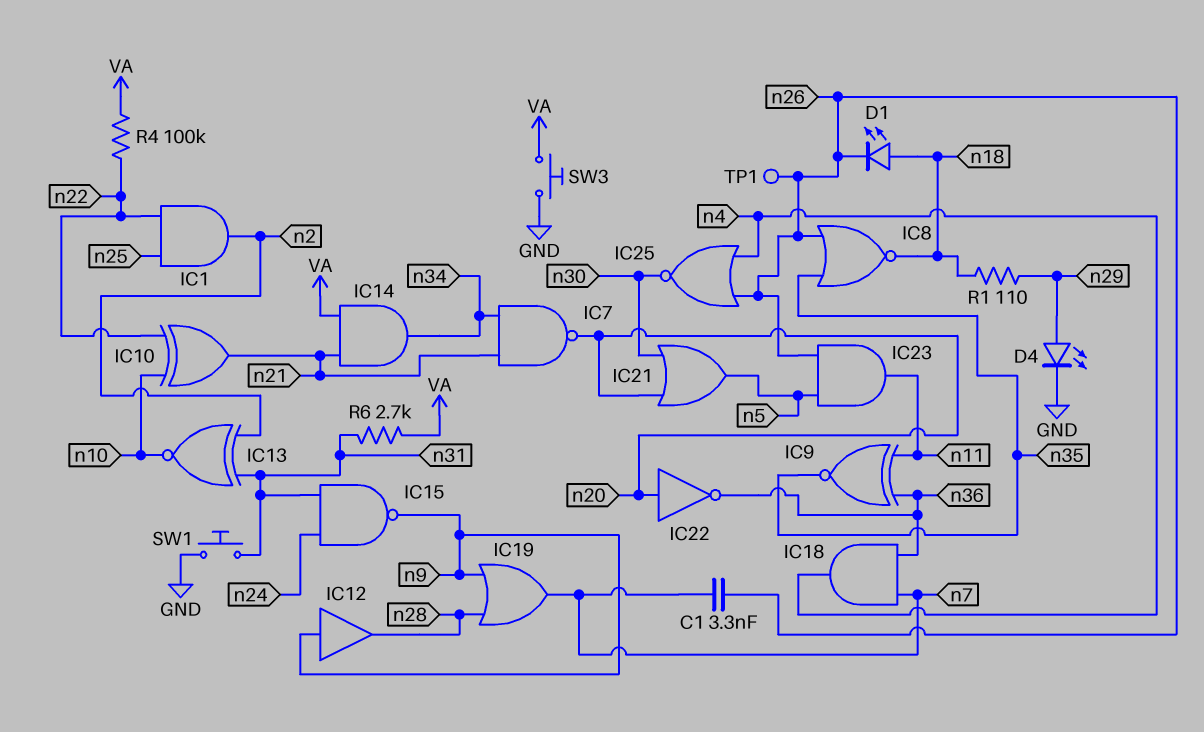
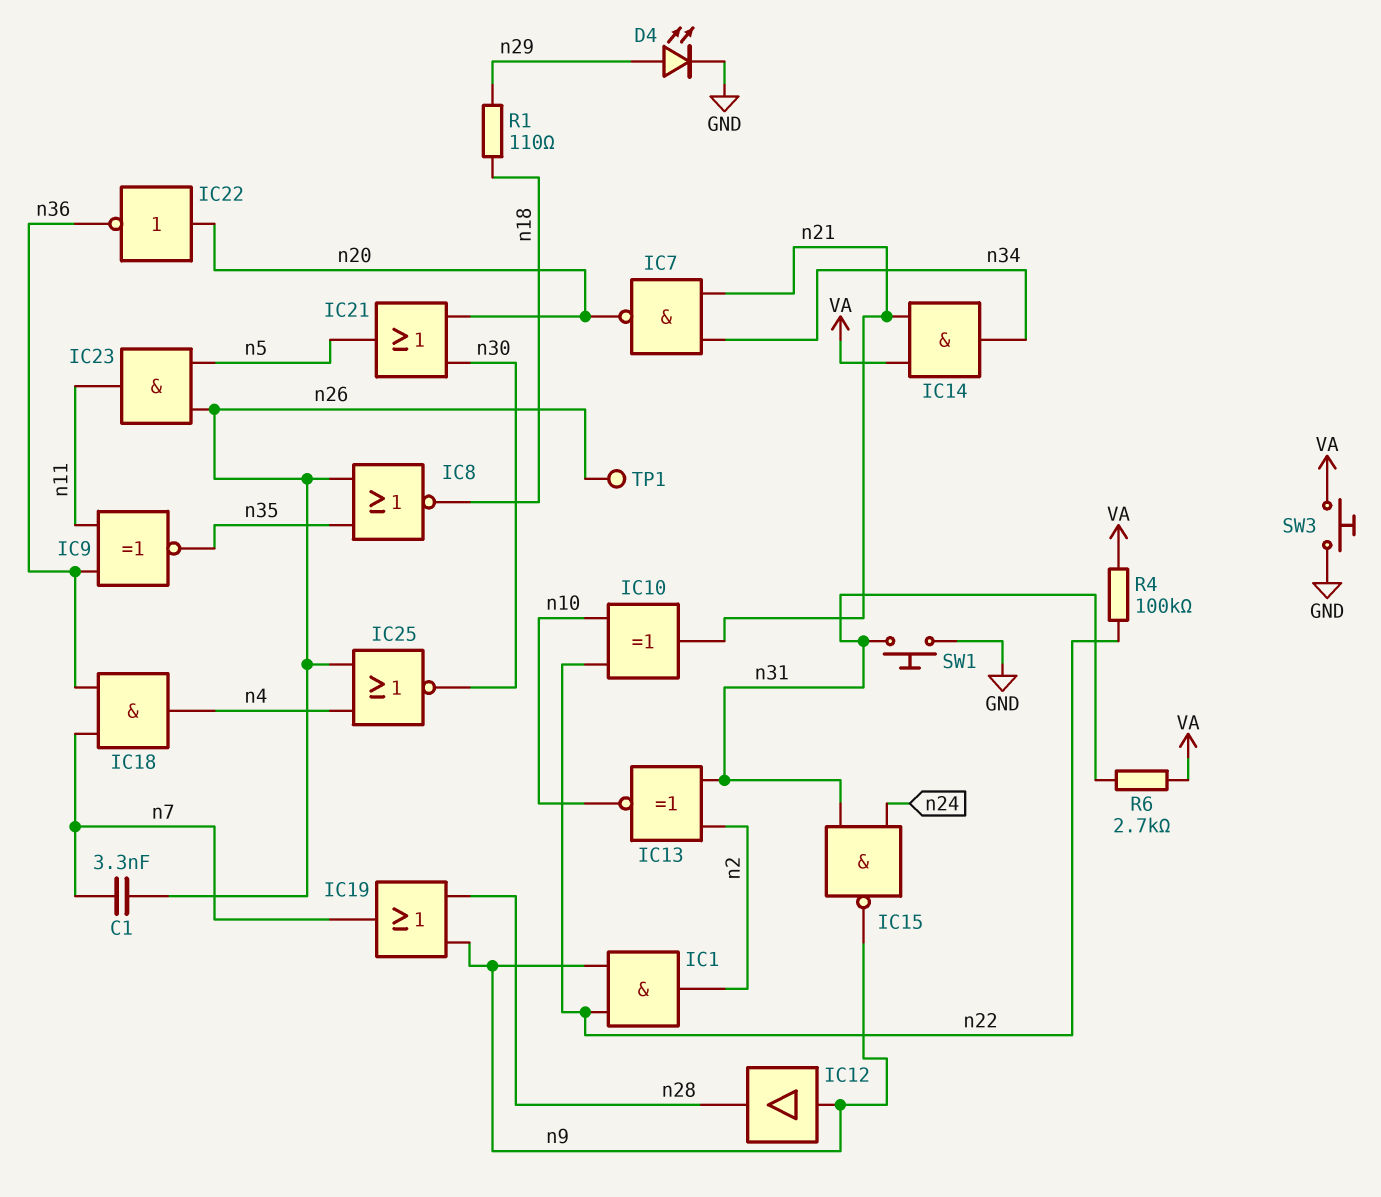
D1: LED (A n18, K n26) -> none
IC1: AND (in n22, in n25, out n2) -> AND (in n9, in n22, out n2)

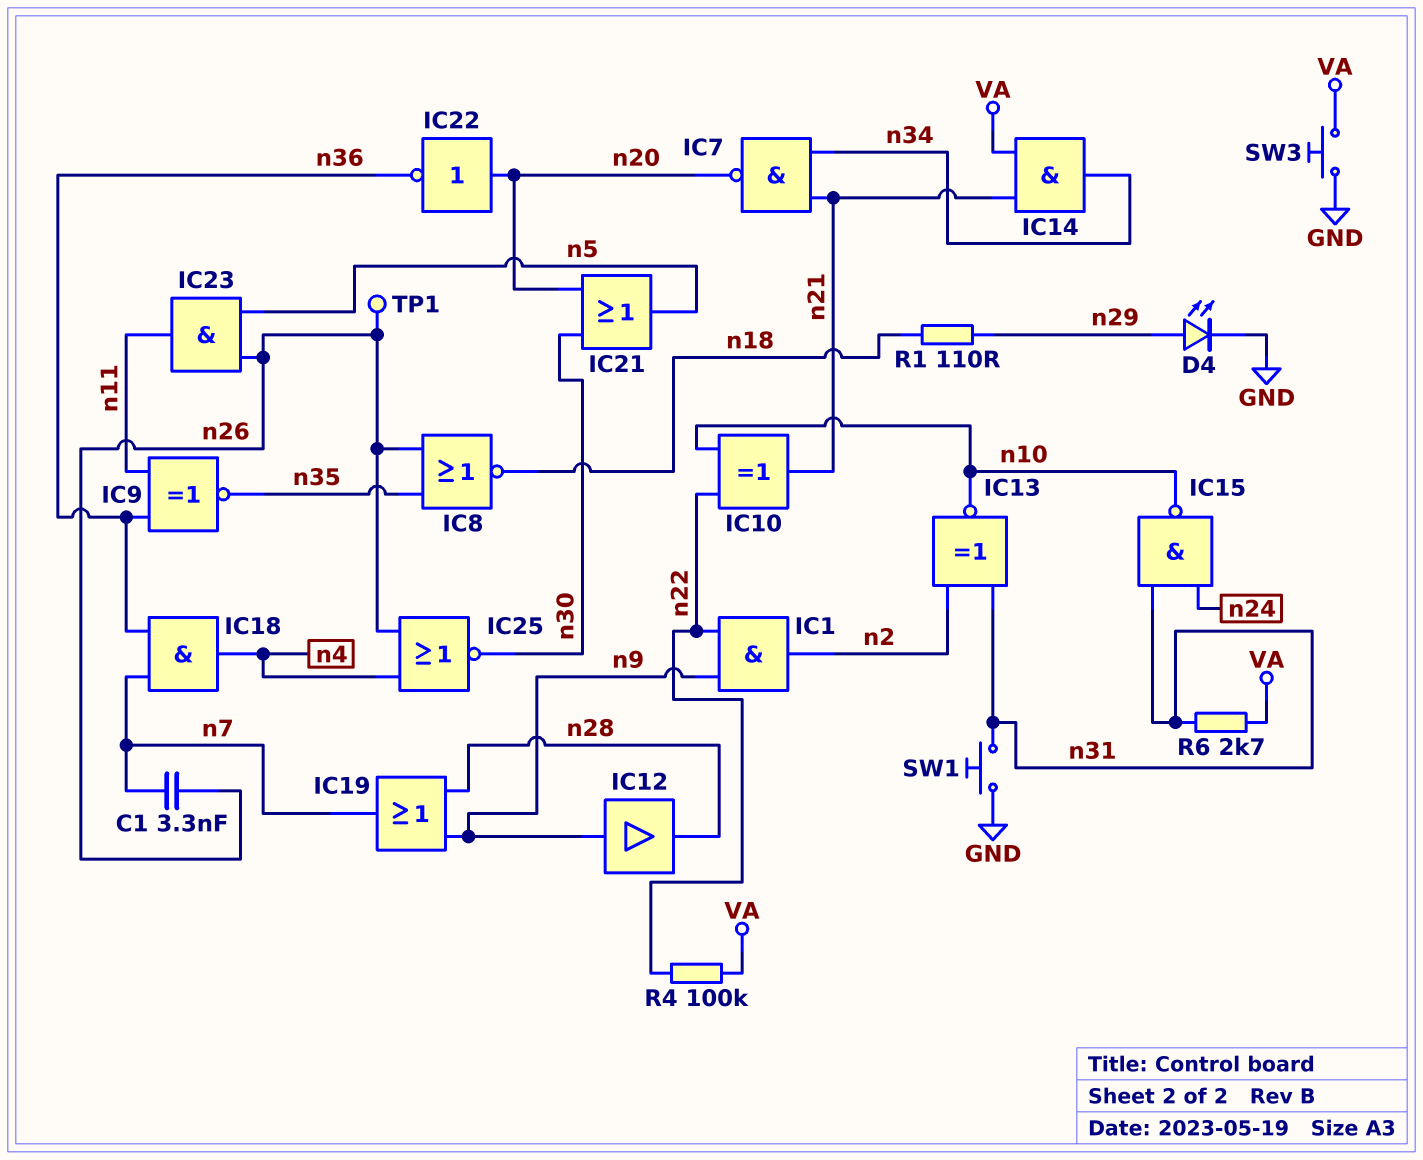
IC15: NAND (in n24, in n31, out n9) -> NAND (in n24, in n31, out n10)

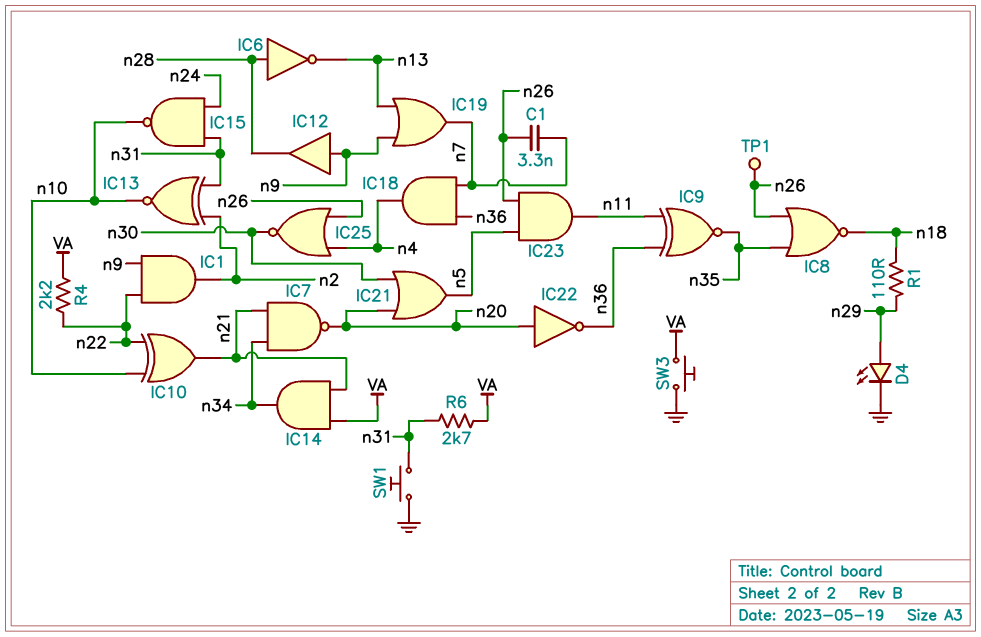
IC6: none -> NOT (in n28, out n13)
IC19: OR (in n9, in n28, out n7) -> OR (in n9, in n13, out n7)
R4: 100k (VA, n22) -> 2.2k (VA, n22)

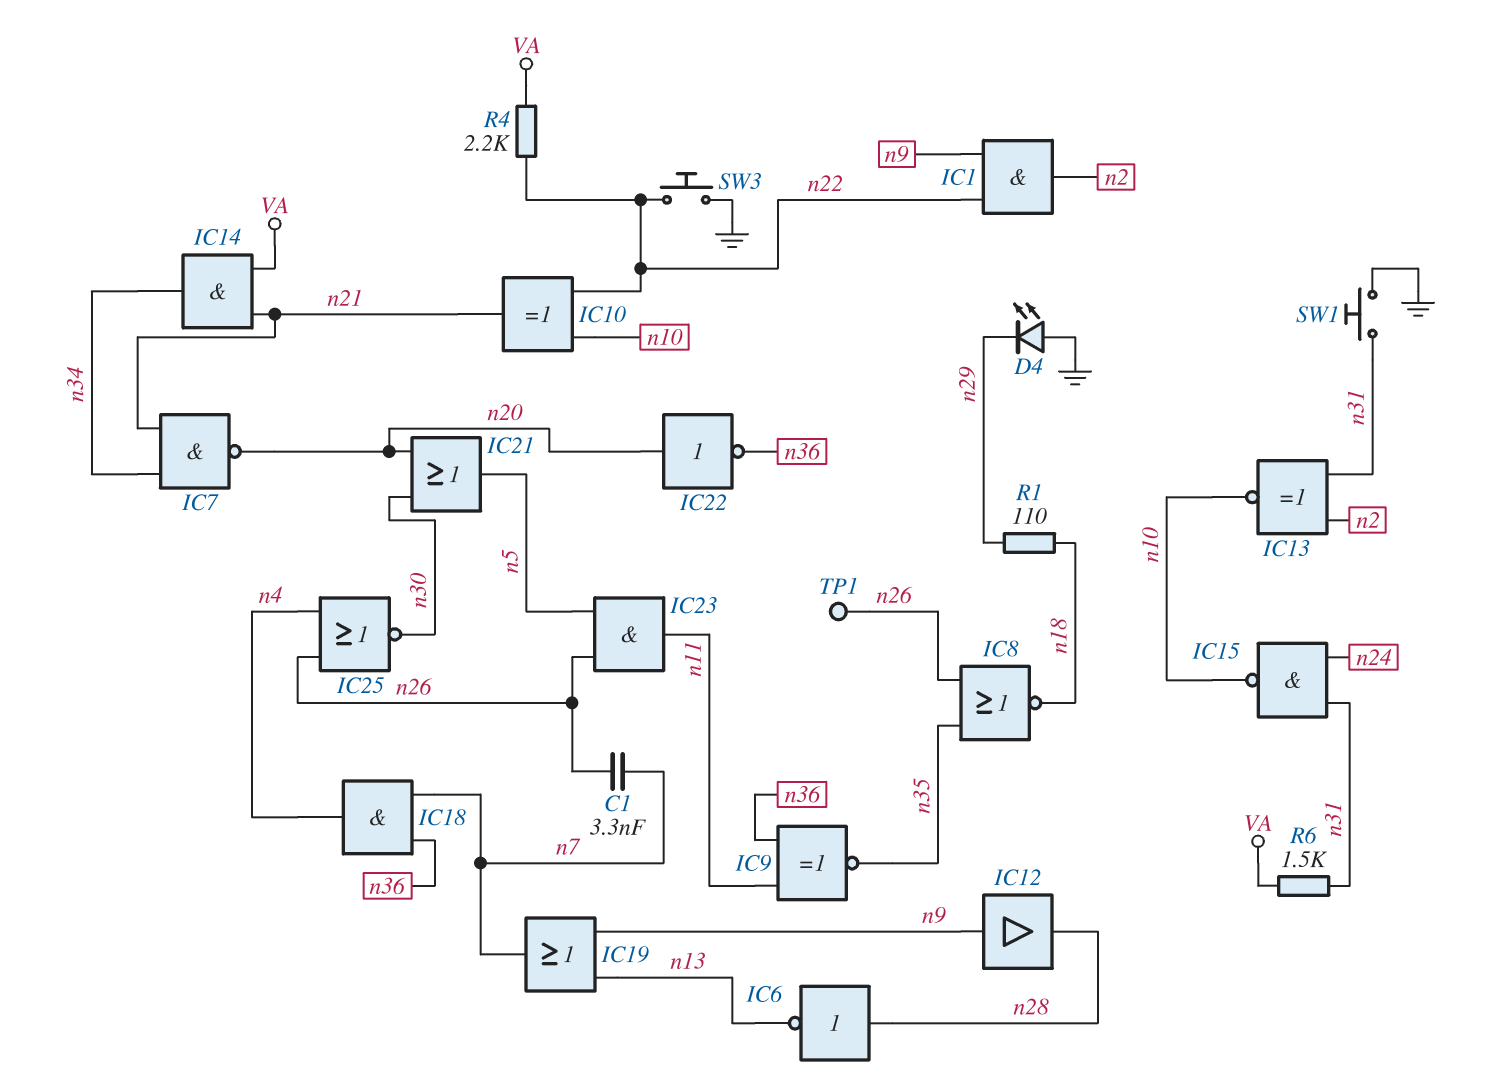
D4: LED (A n29, K GND) -> LED (A GND, K n29)
R6: 2.7k (VA, n31) -> 1.5k (VA, n31)
SW3: button (GND, VA) -> button (GND, n22)

